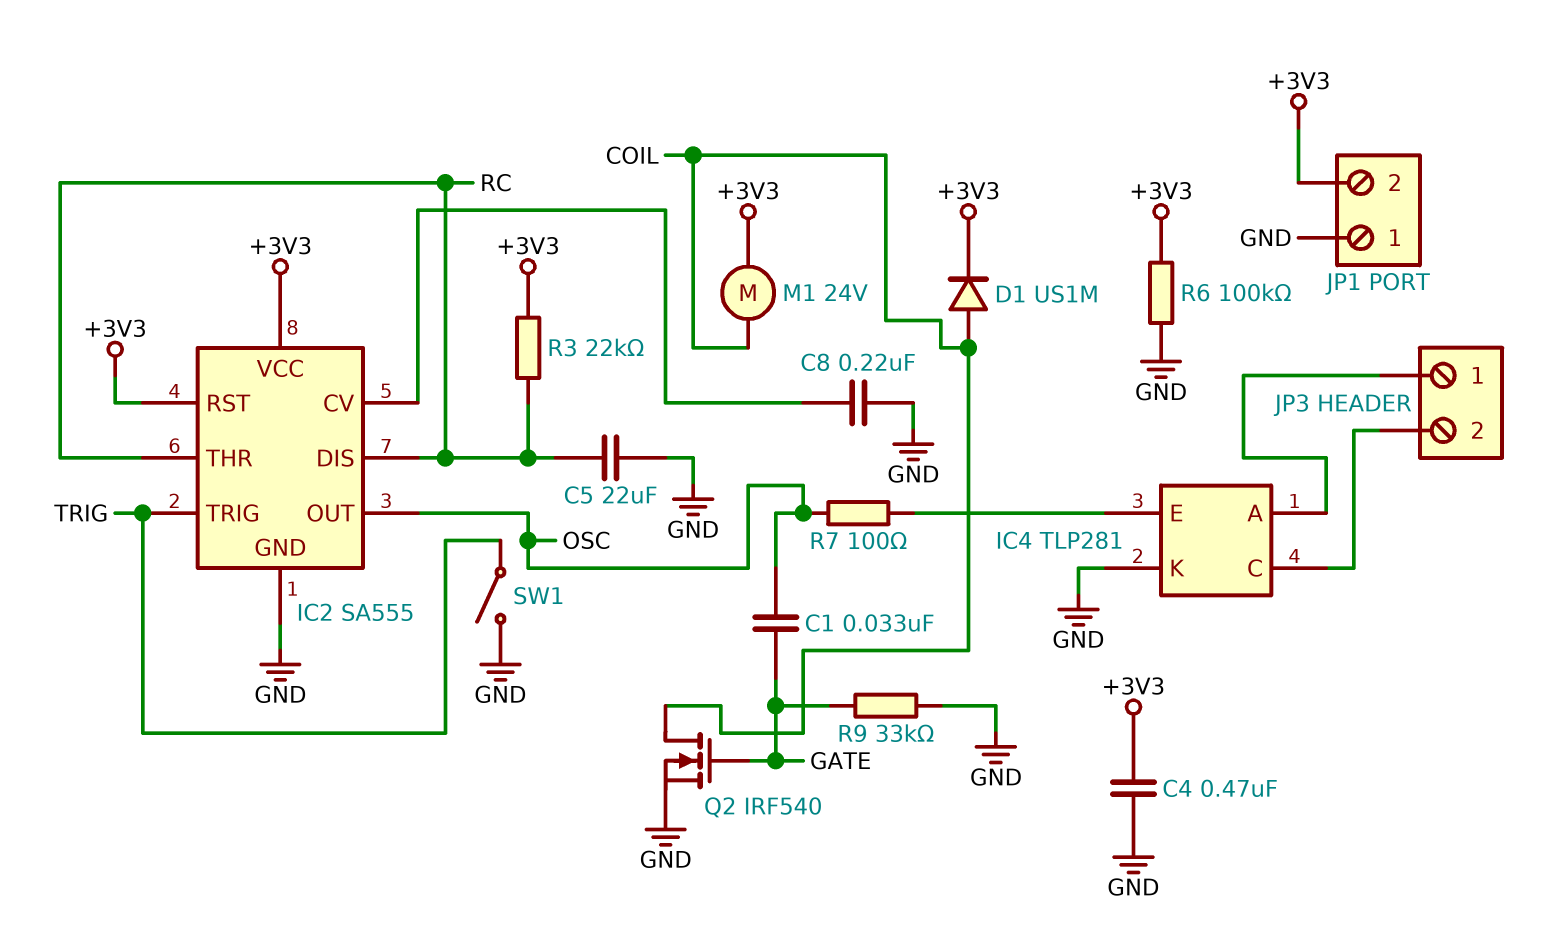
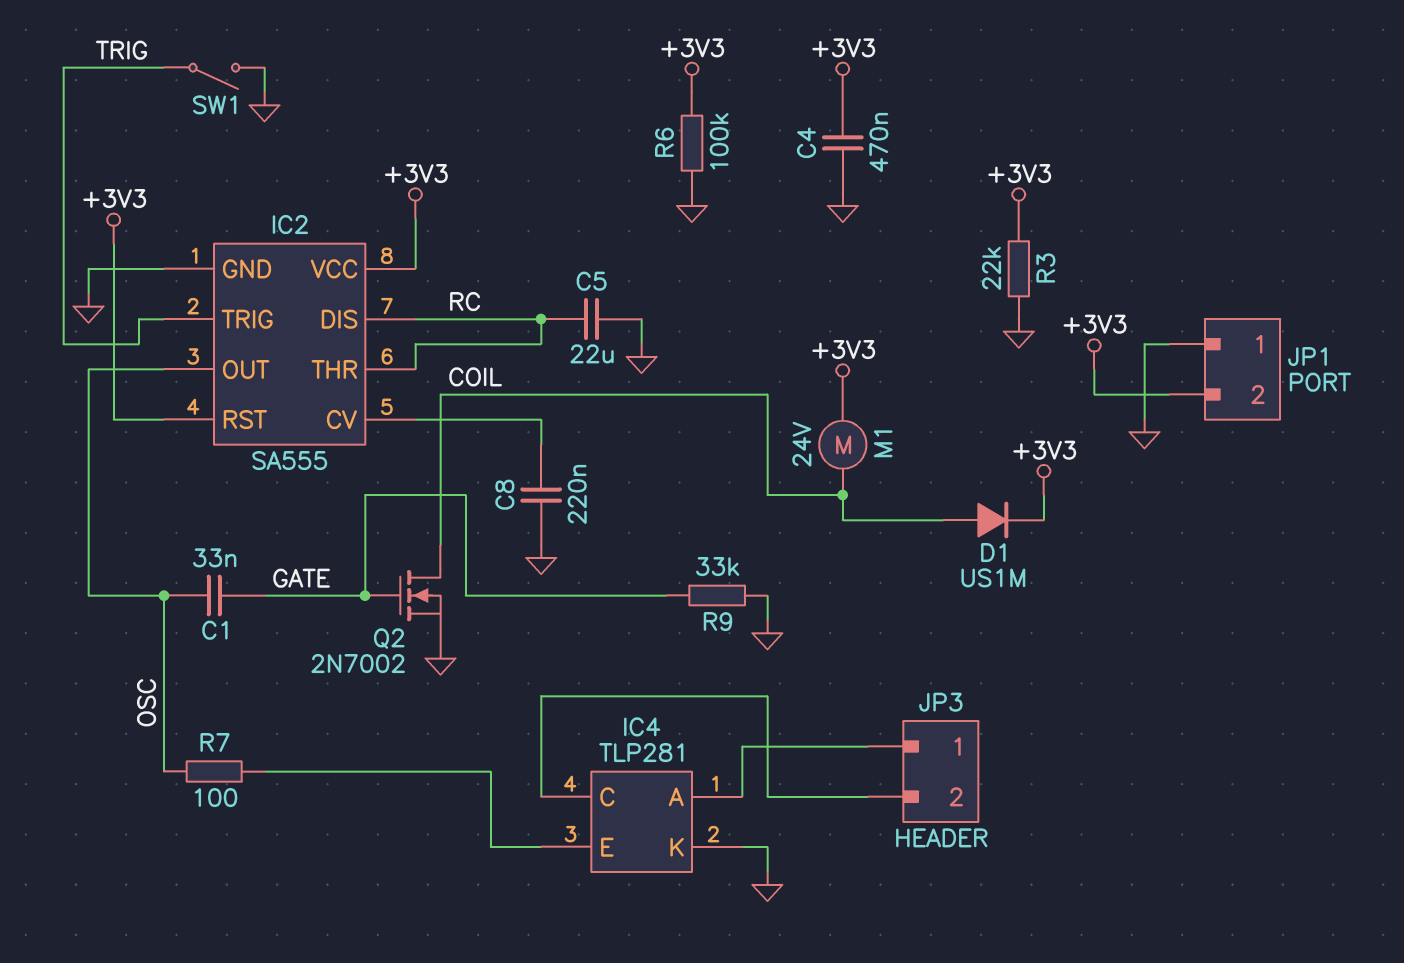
Q2: NMOS IRF540 (G GATE, D COIL, S GND) -> NMOS 2N7002 (G GATE, D COIL, S GND)
R3: 22k (+3V3, RC) -> 22k (+3V3, GND)

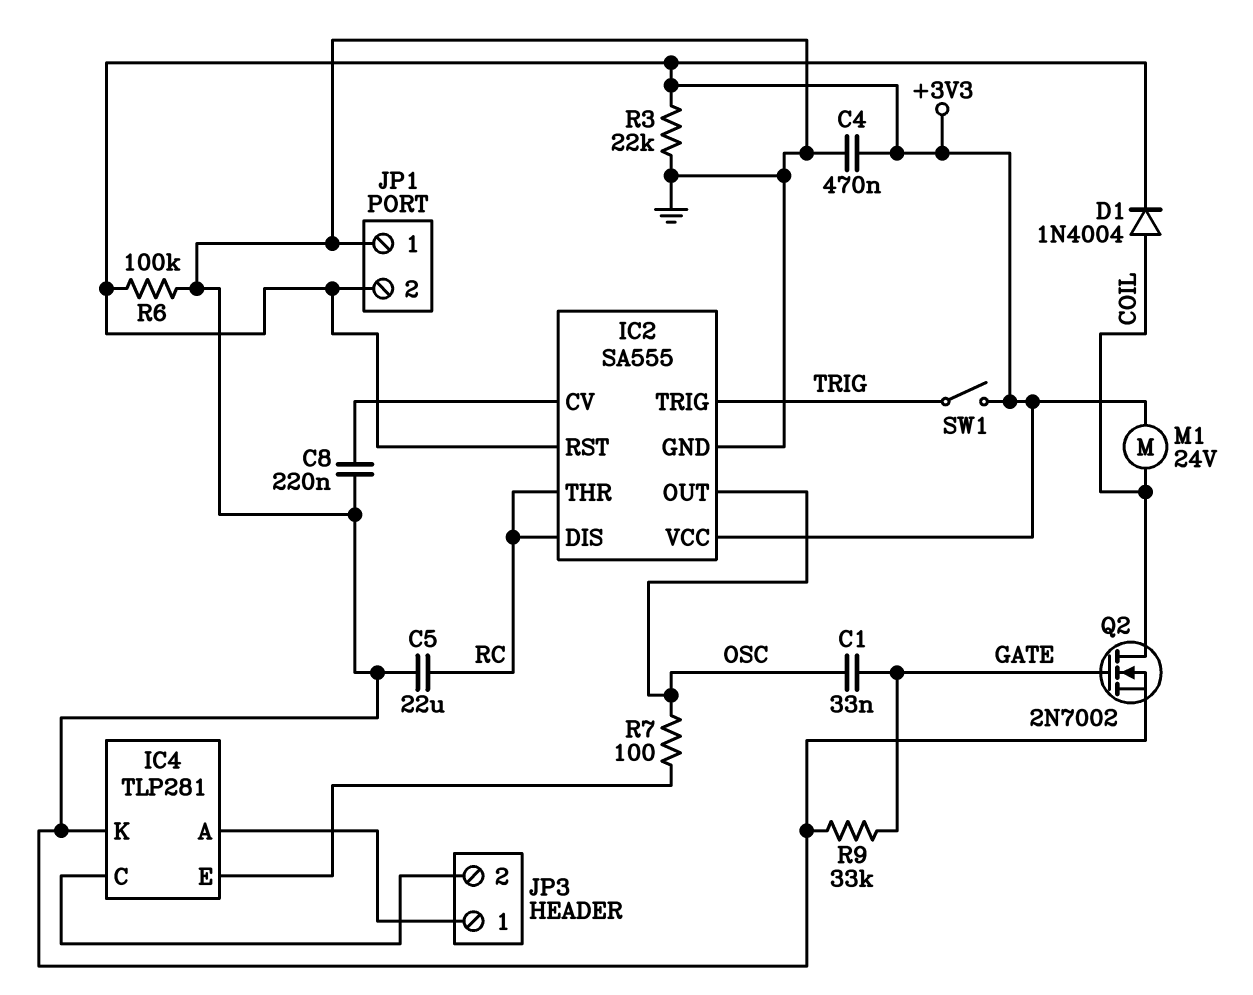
D1: diode US1M (A COIL, K +3V3) -> diode 1N4004 (A COIL, K +3V3)
SW1: switch (GND, TRIG) -> switch (+3V3, TRIG)

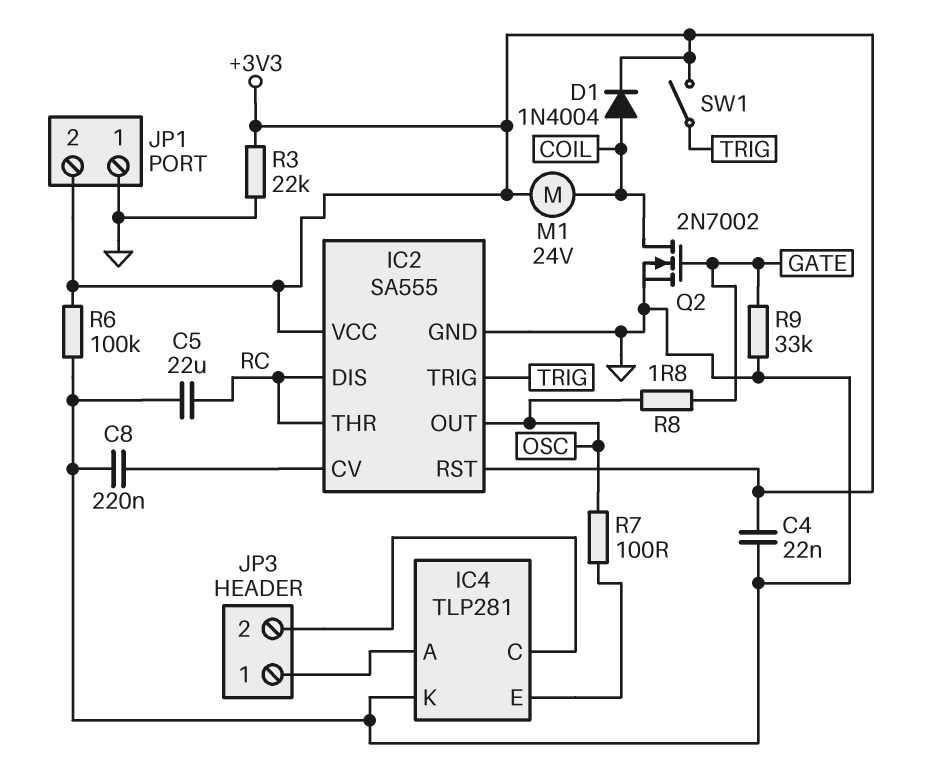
C1: 33nF (GATE, OSC) -> none
C4: 470nF (+3V3, GND) -> 22nF (+3V3, GND)
R8: none -> 1.8 (GATE, OSC)

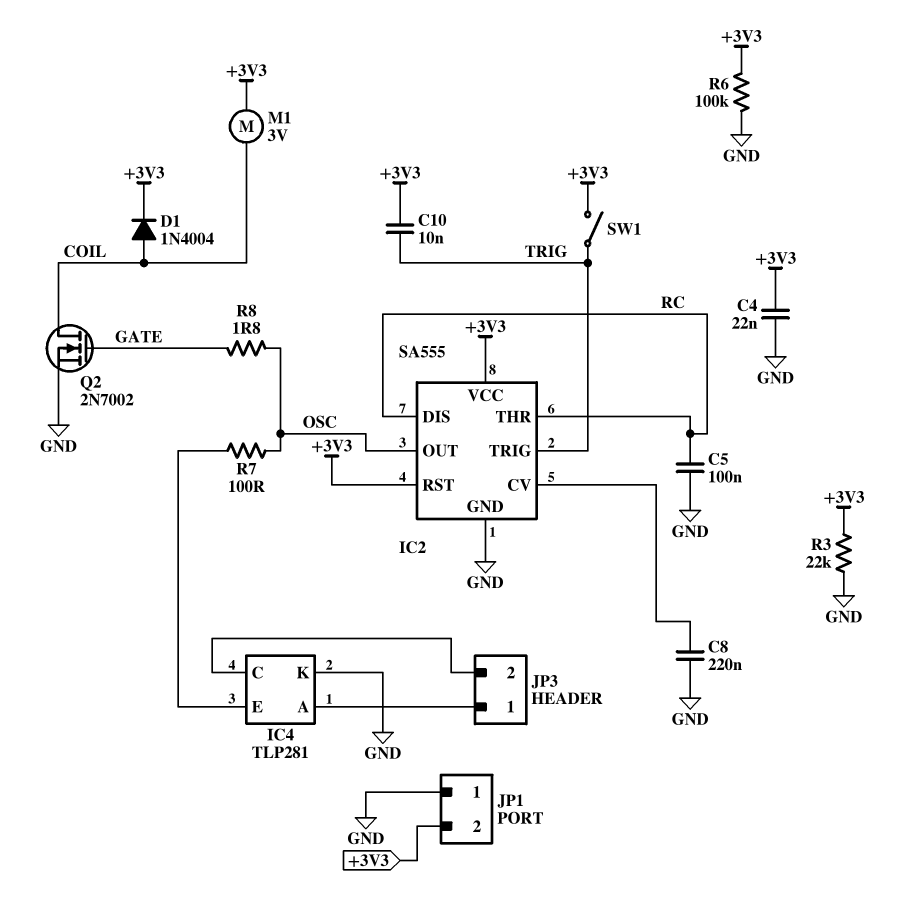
C5: 22uF (GND, RC) -> 100nF (GND, RC)
C10: none -> 10nF (+3V3, TRIG)
M1: motor 24V (+3V3, COIL) -> motor 3V (+3V3, COIL)
R9: 33k (GATE, GND) -> none

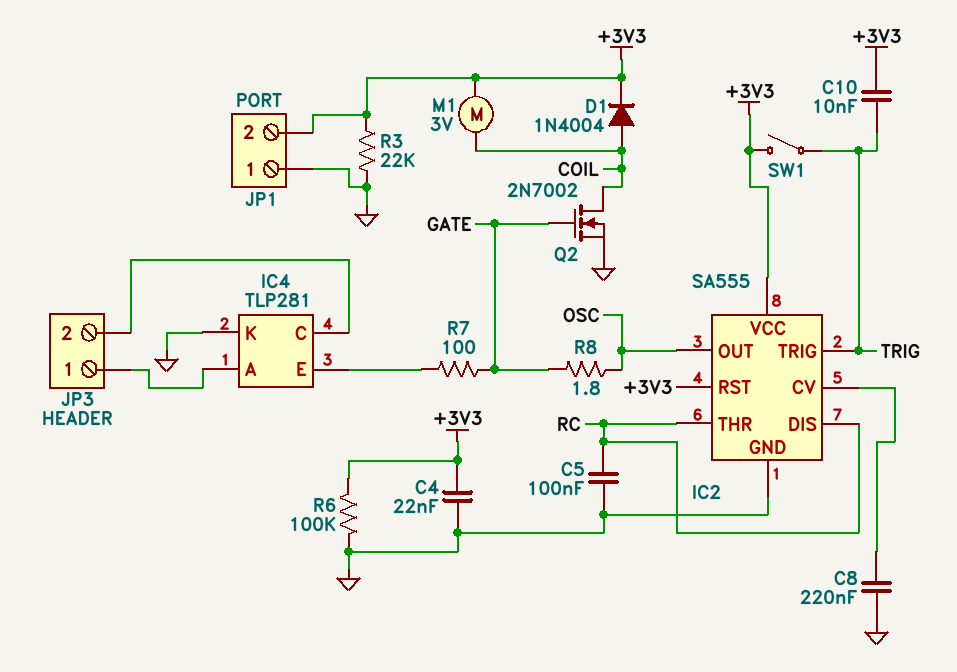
R7: 100 (IC4/E, OSC) -> 100 (GATE, IC4/E)

